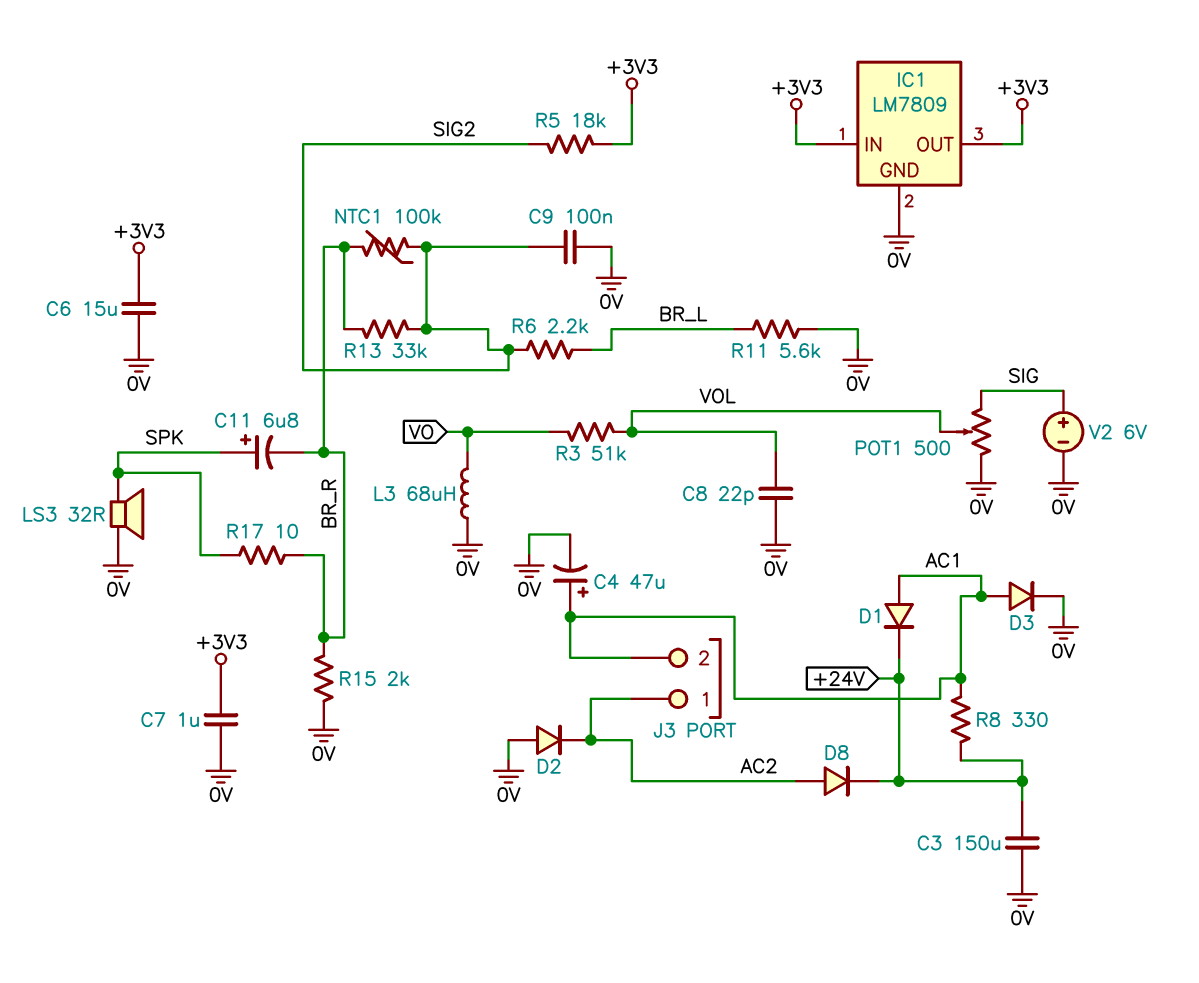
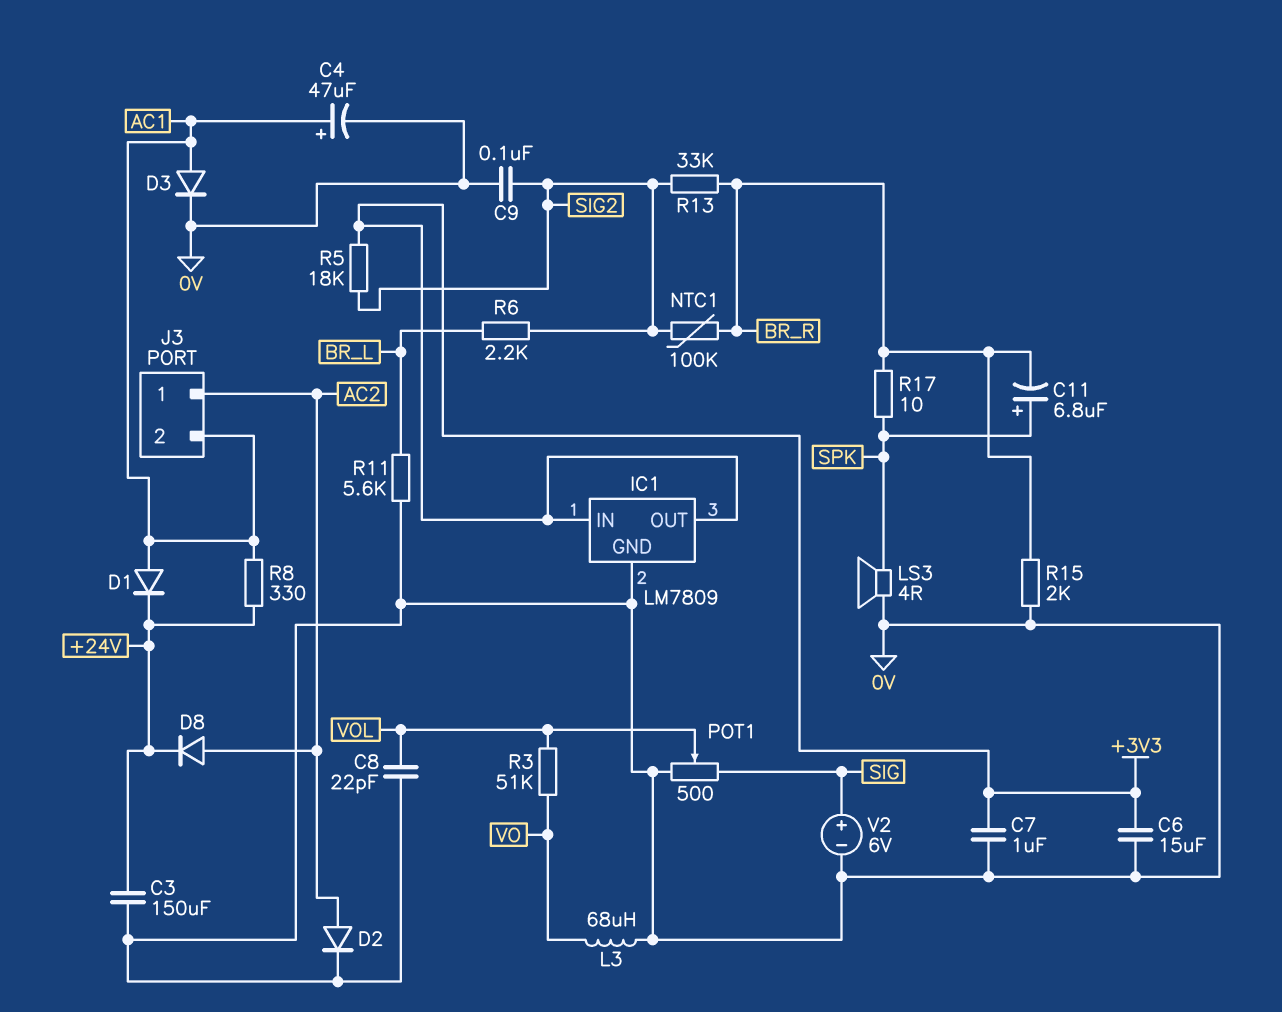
D2: diode (A 0V, K AC2) -> diode (A AC2, K 0V)
LS3: speaker 32R (0V, SPK) -> speaker 4R (0V, SPK)

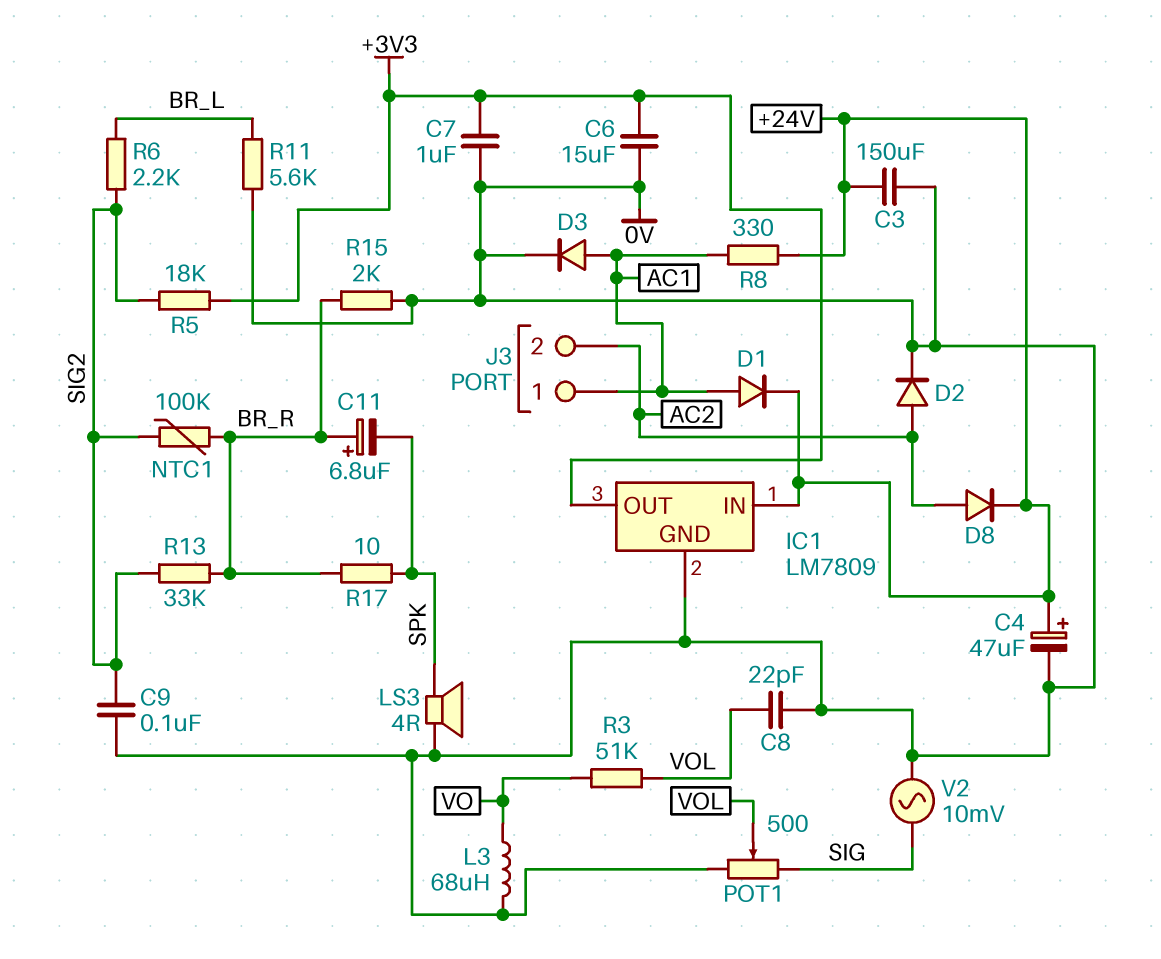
C4: 47uF (plus AC1, minus 0V) -> 47uF (plus +24V, minus 0V)
C11: 6.8uF (plus SPK, minus BR_R) -> 6.8uF (plus BR_R, minus SPK)
IC1 pin IN: +3V3 -> +24V
J3 pin 1: AC2 -> AC1
J3 pin 2: AC1 -> AC2
V2: 6V (plus SIG, minus 0V) -> AC 10mV (0V, SIG)

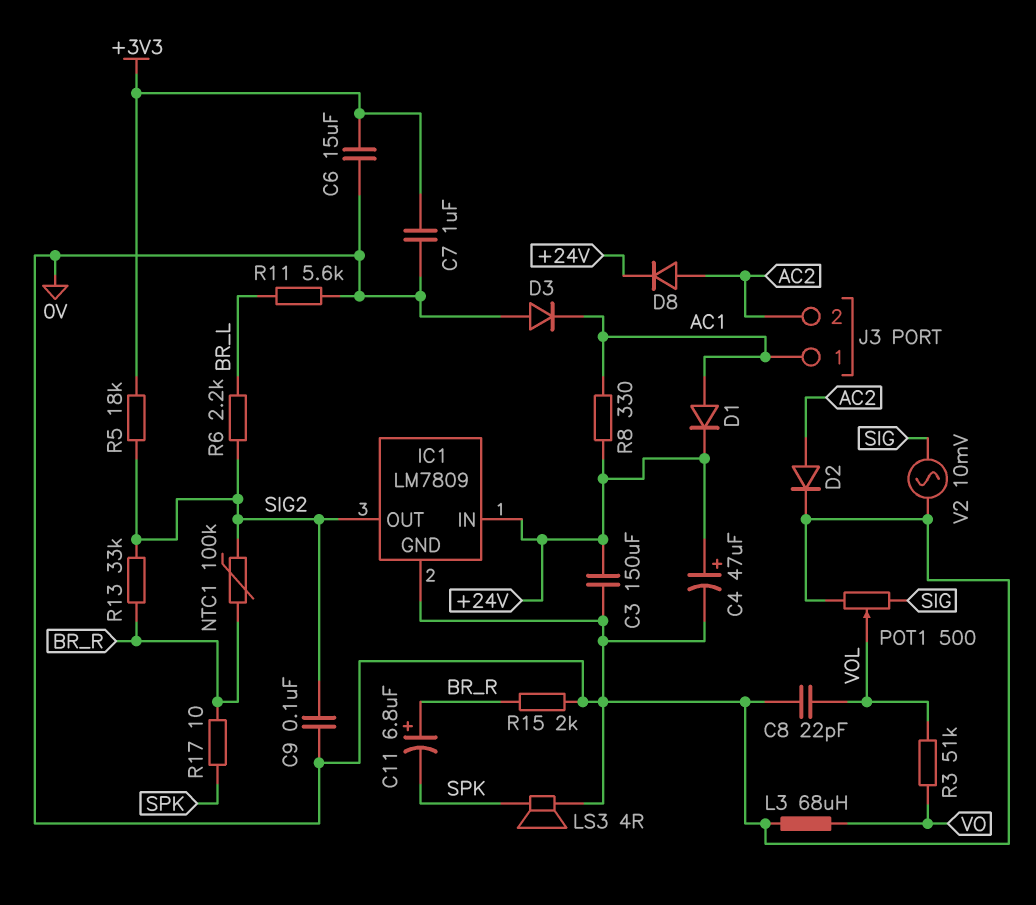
D3: diode (A AC1, K 0V) -> diode (A 0V, K AC1)
IC1 pin OUT: +3V3 -> SIG2

